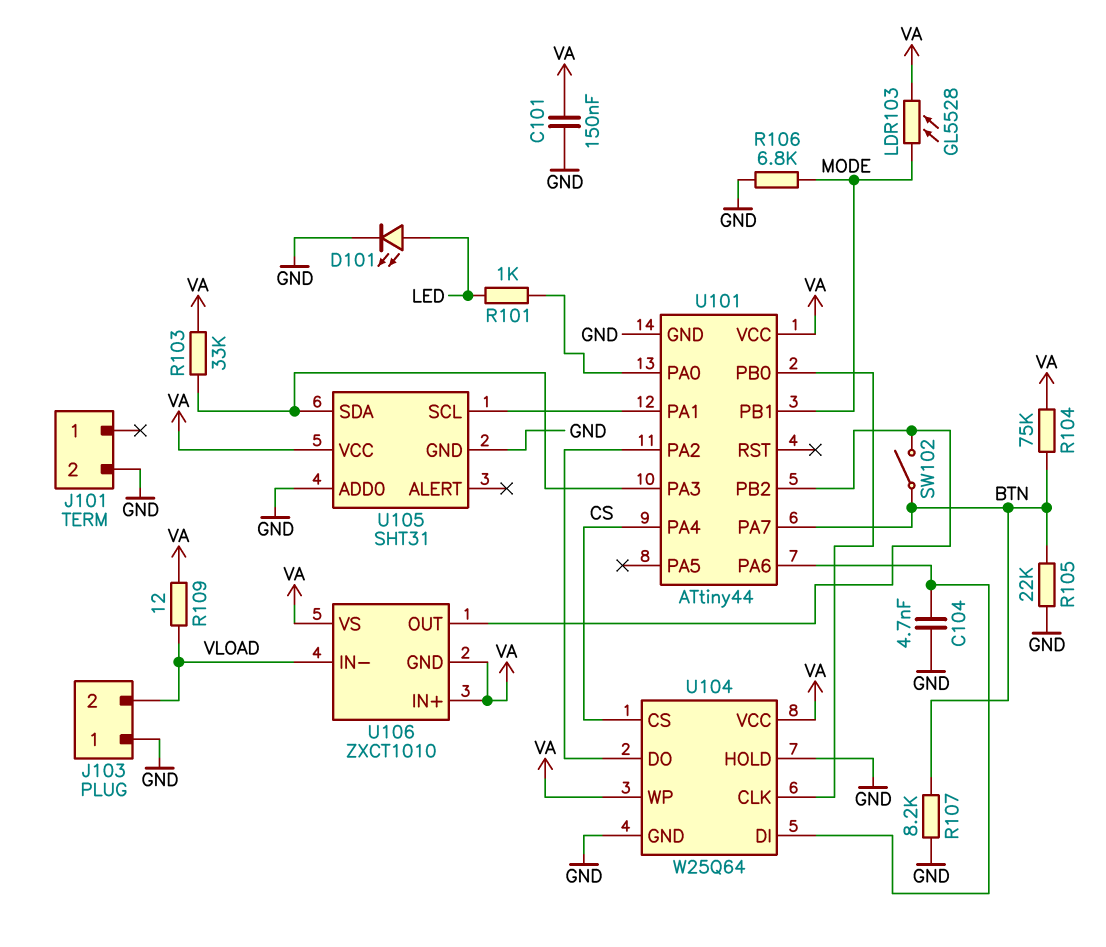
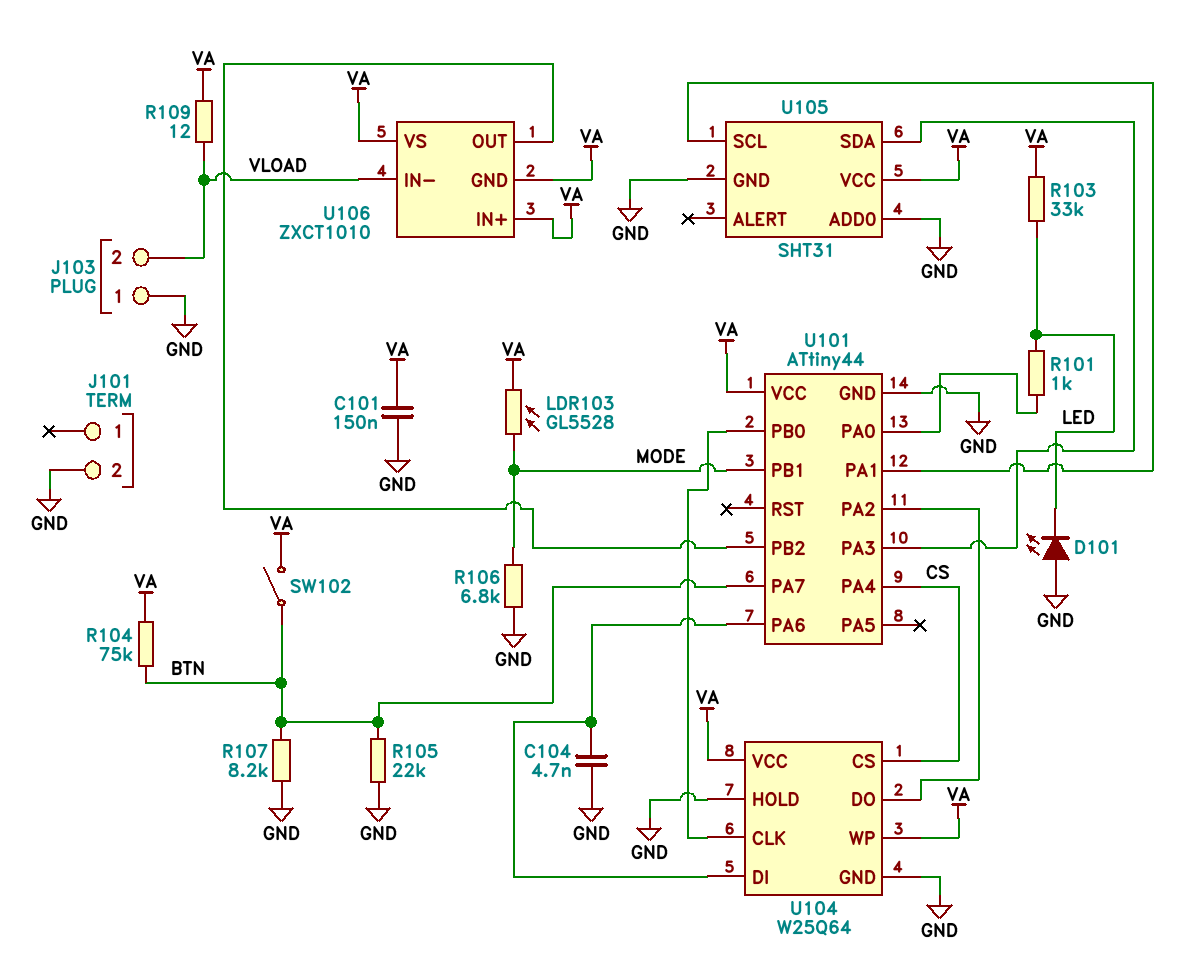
D101: LED (A LED, K GND) -> LED (A GND, K LED)
R103: 33k (U101/PA3, VA) -> 33k (LED, VA)
SW102: switch (BTN, U101/PB2) -> switch (BTN, VA)

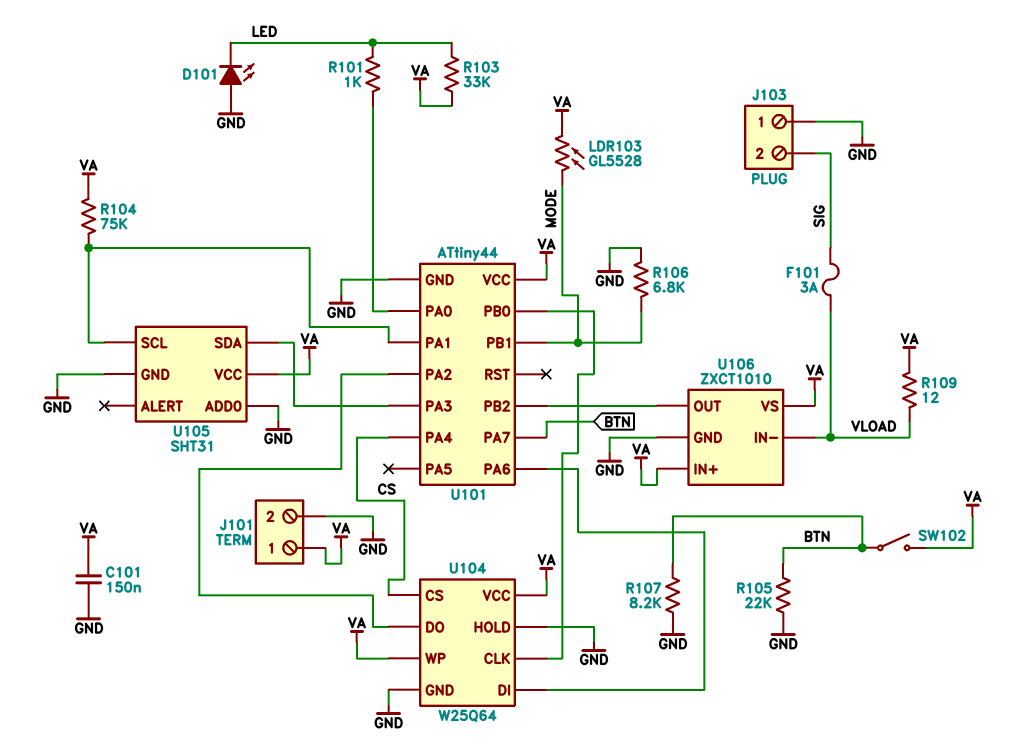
C104: 4.7nF (GND, U101/PA6) -> none
F101: none -> 3A (SIG, VLOAD)
J101 pin 1: none -> VA
J103 pin 2: VLOAD -> SIG
R104: 75k (BTN, VA) -> 75k (U101/PA1, VA)
U106 pin GND: VA -> GND

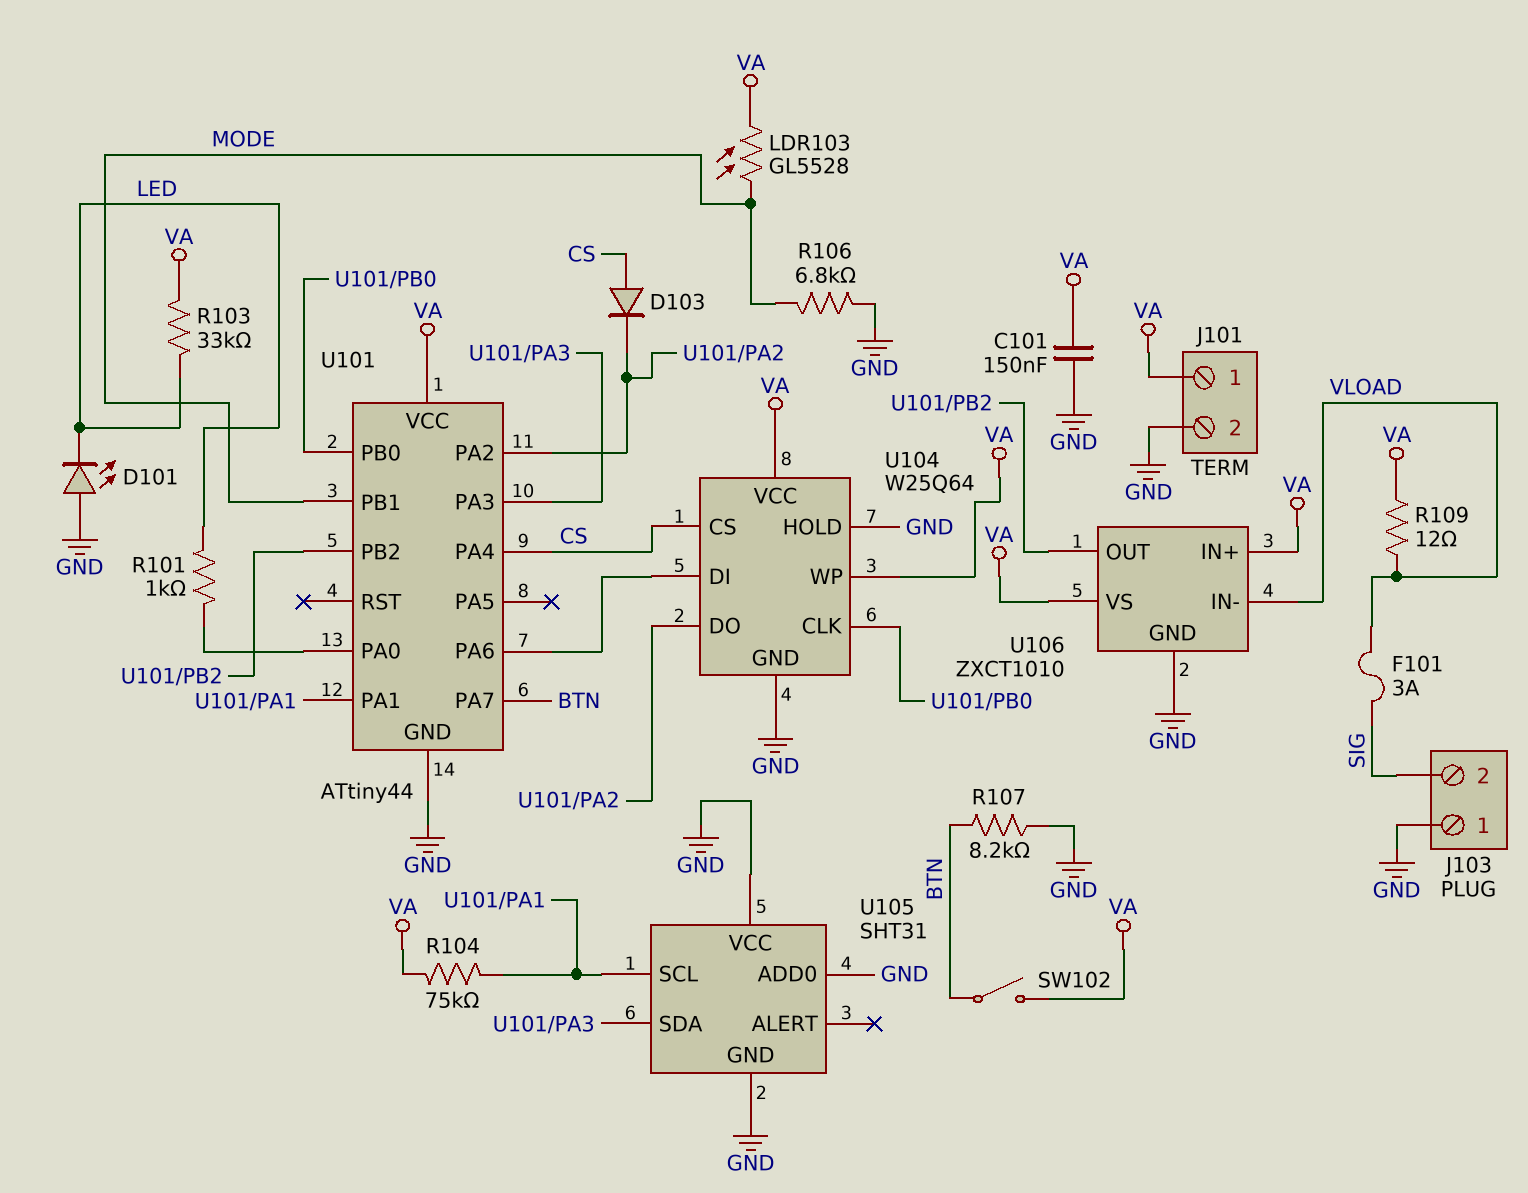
D103: none -> diode (A CS, K U101/PA2)
R105: 22k (BTN, GND) -> none
U105 pin VCC: VA -> GND

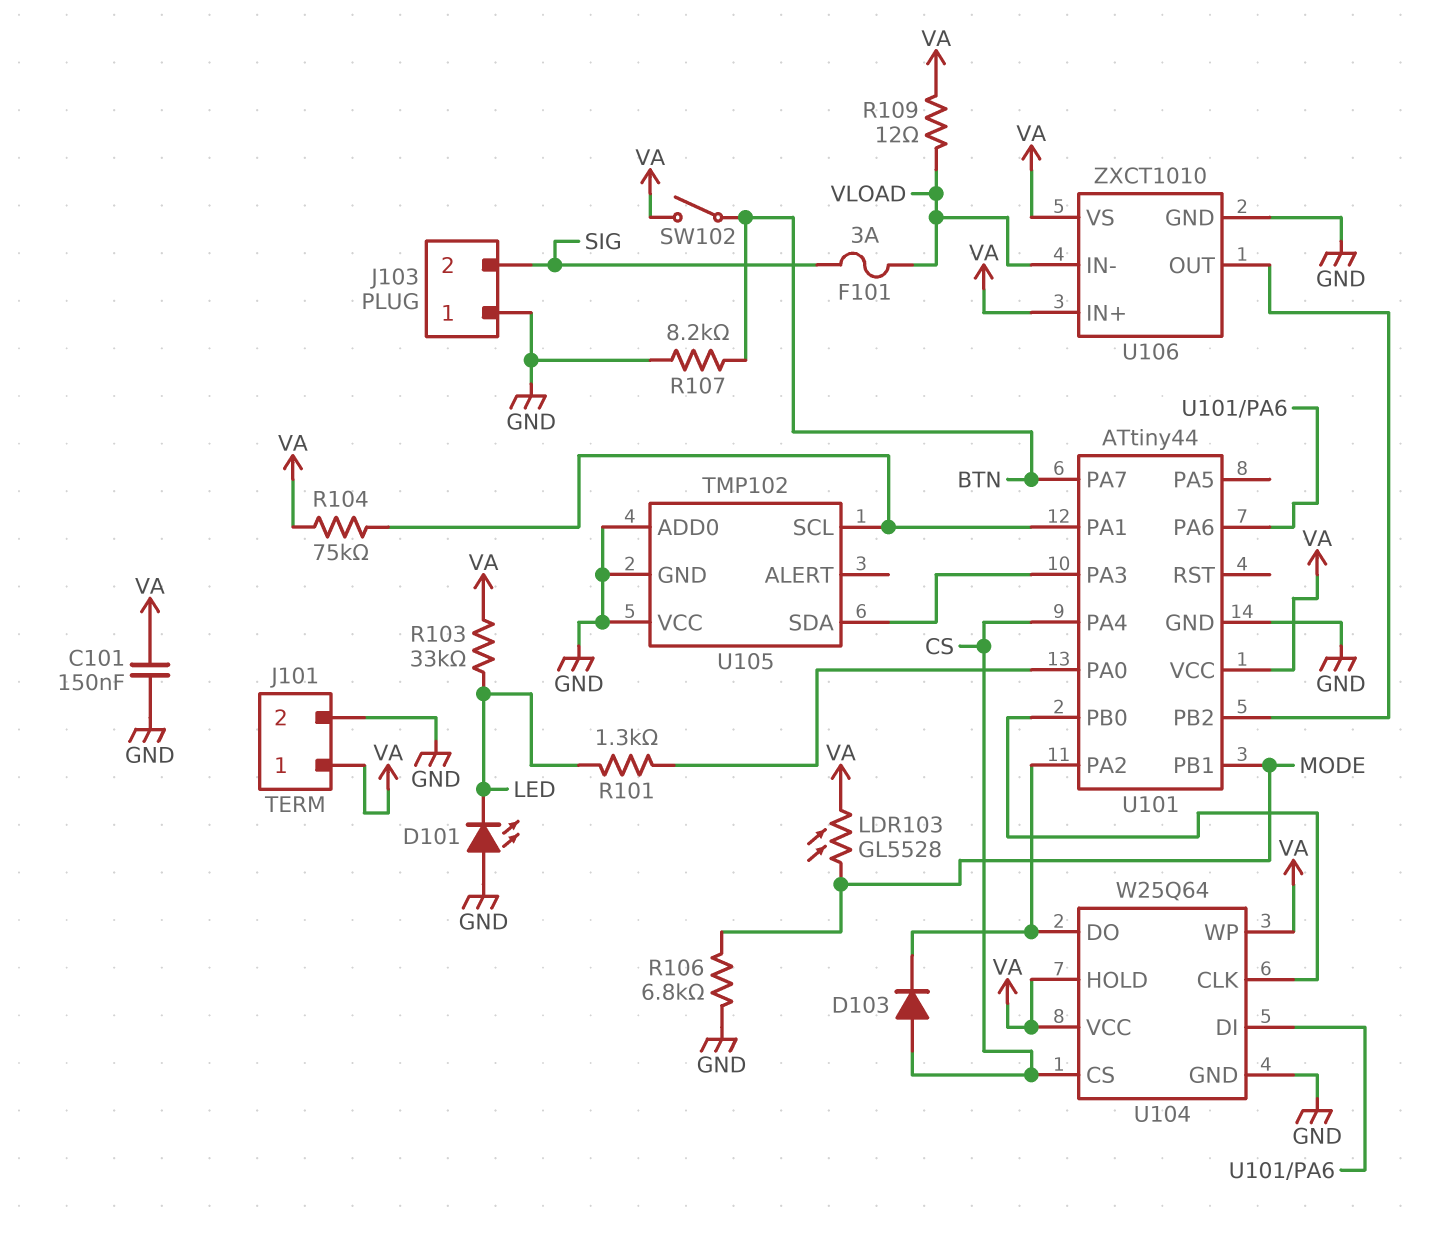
R101: 1k (LED, U101/PA0) -> 1.3k (LED, U101/PA0)
U104 pin HOLD: GND -> VA
U105: SHT31 -> TMP102

